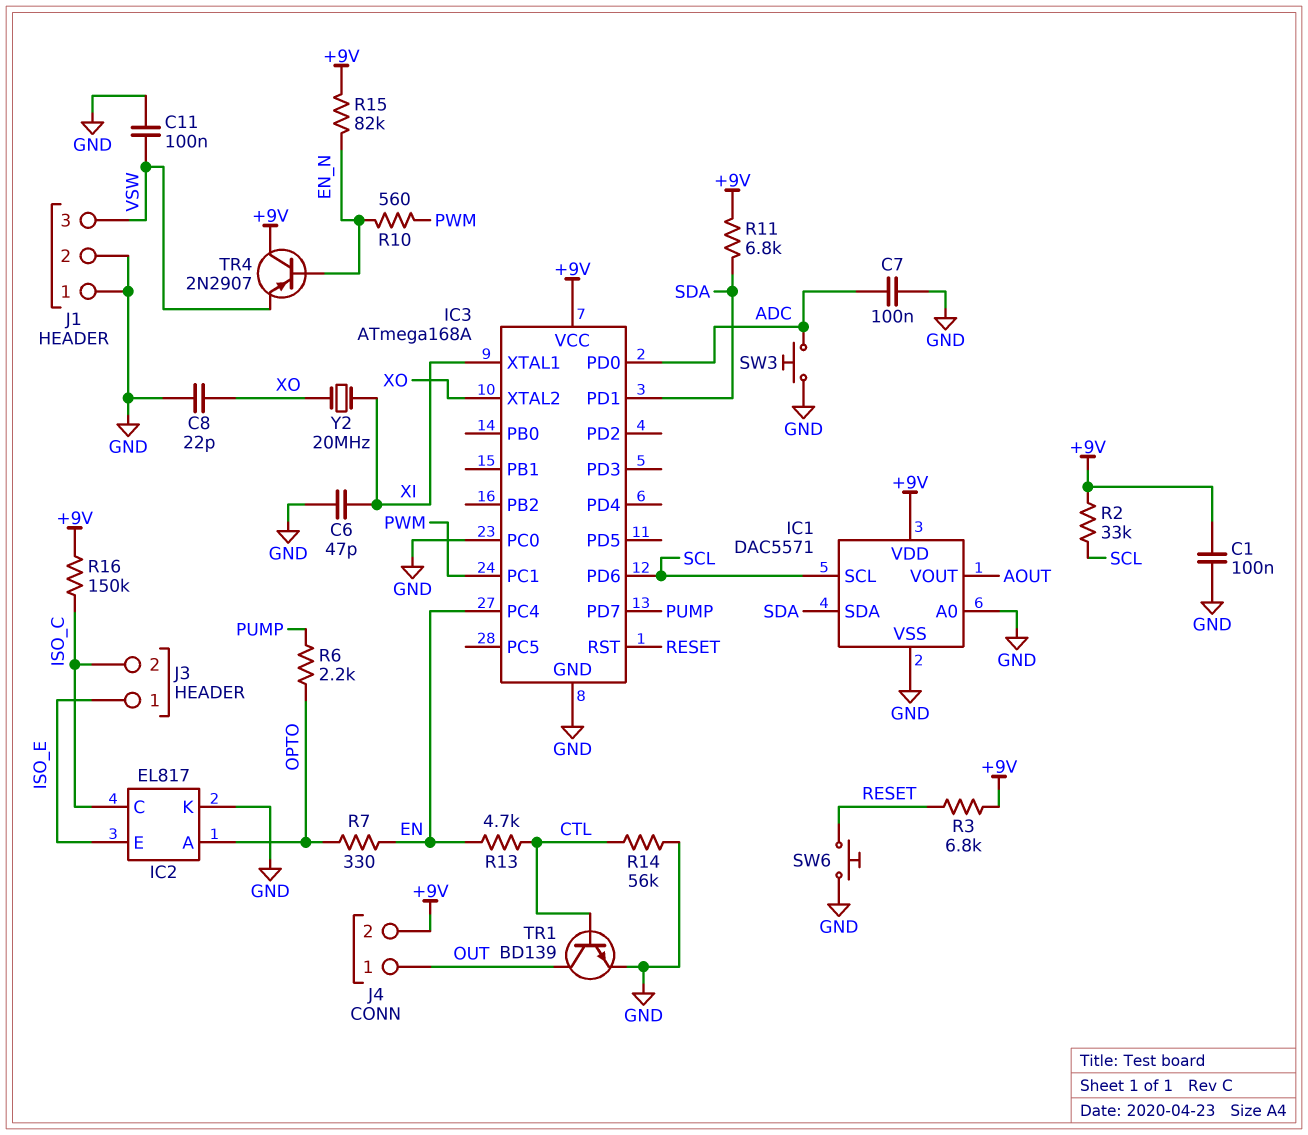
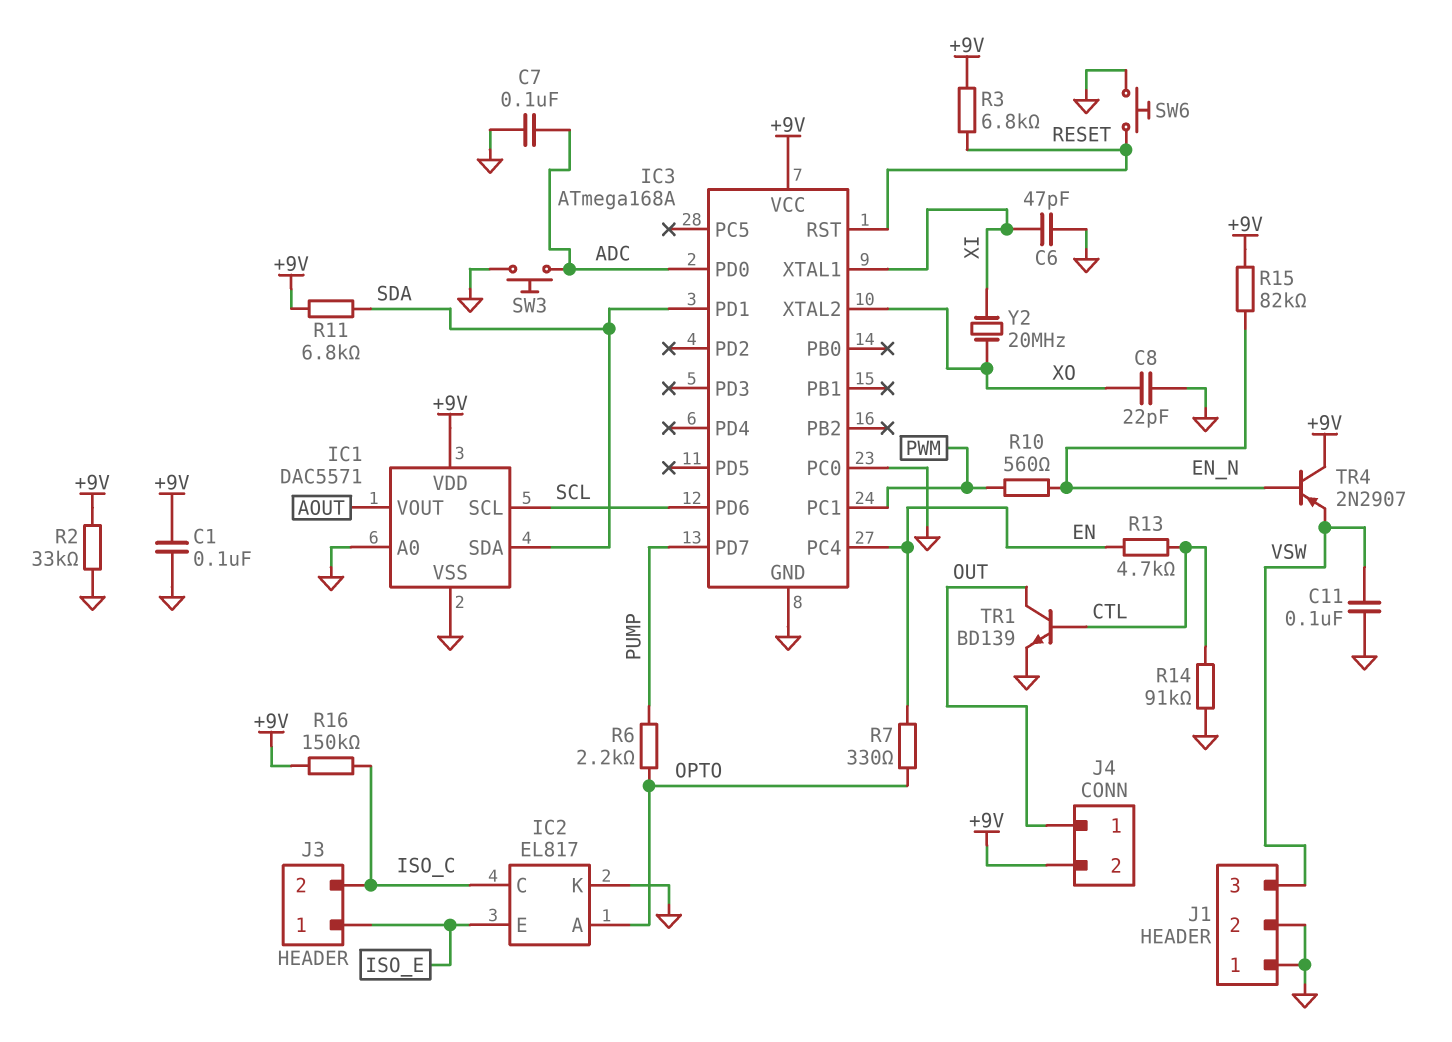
R2: 33k (+9V, SCL) -> 33k (+9V, GND)
R14: 56k (CTL, GND) -> 91k (CTL, GND)

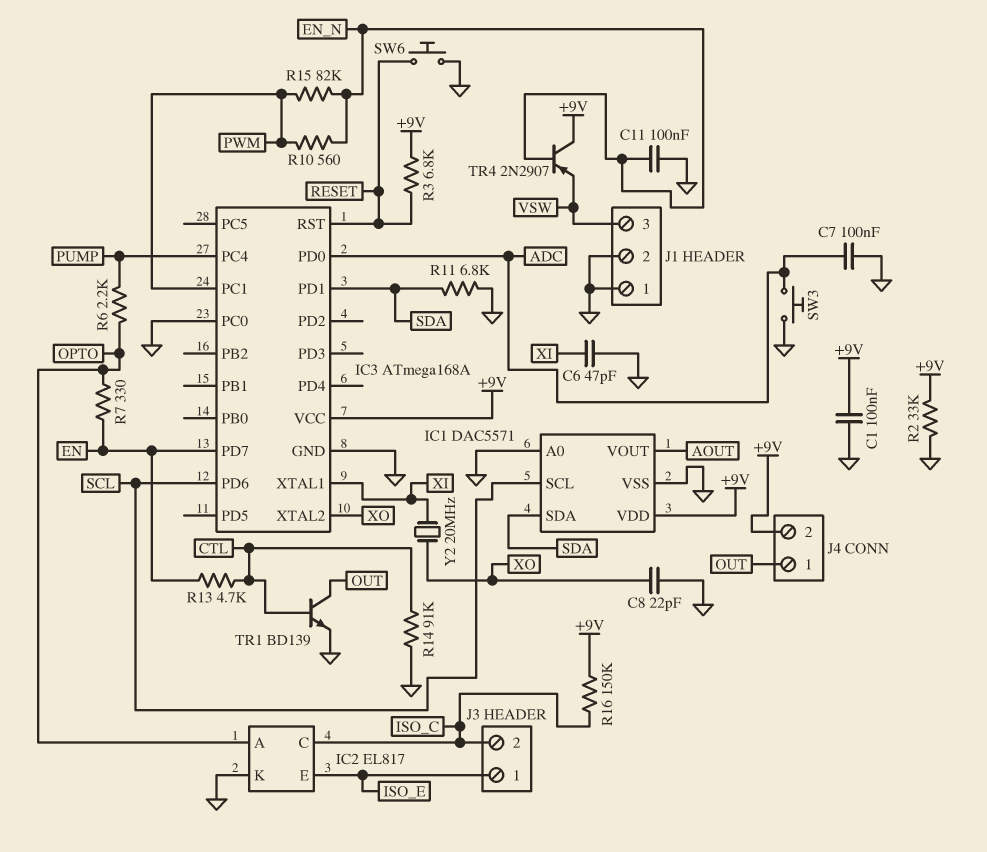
C11: 100nF (GND, VSW) -> 100nF (EN_N, GND)
IC3 pin PC4: EN -> PUMP
IC3 pin PD7: PUMP -> EN
R11: 6.8k (+9V, SDA) -> 6.8k (GND, SDA)
R15: 82k (+9V, EN_N) -> 82k (EN_N, PWM)

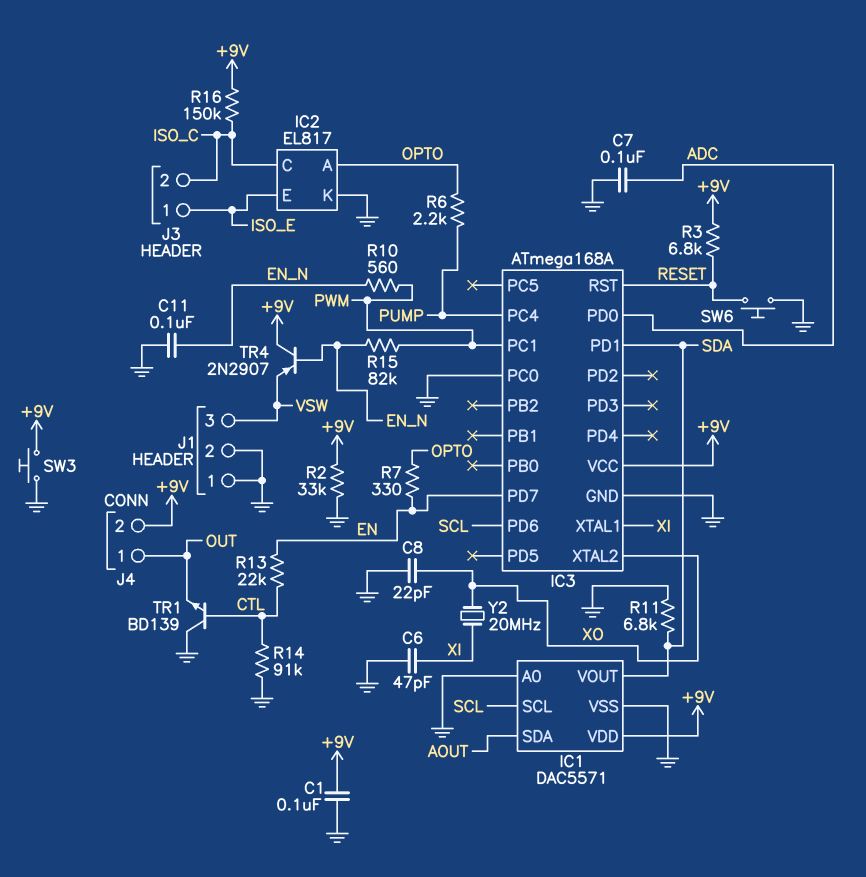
IC1 pin SDA: SDA -> AOUT
IC1 pin VOUT: AOUT -> SDA
R13: 4.7k (CTL, EN) -> 22k (CTL, EN)
SW3: button (ADC, GND) -> button (+9V, GND)
TR1: NPN BD139 (B CTL, C OUT, E GND) -> NPN BD139 (B CTL, C GND, E OUT)

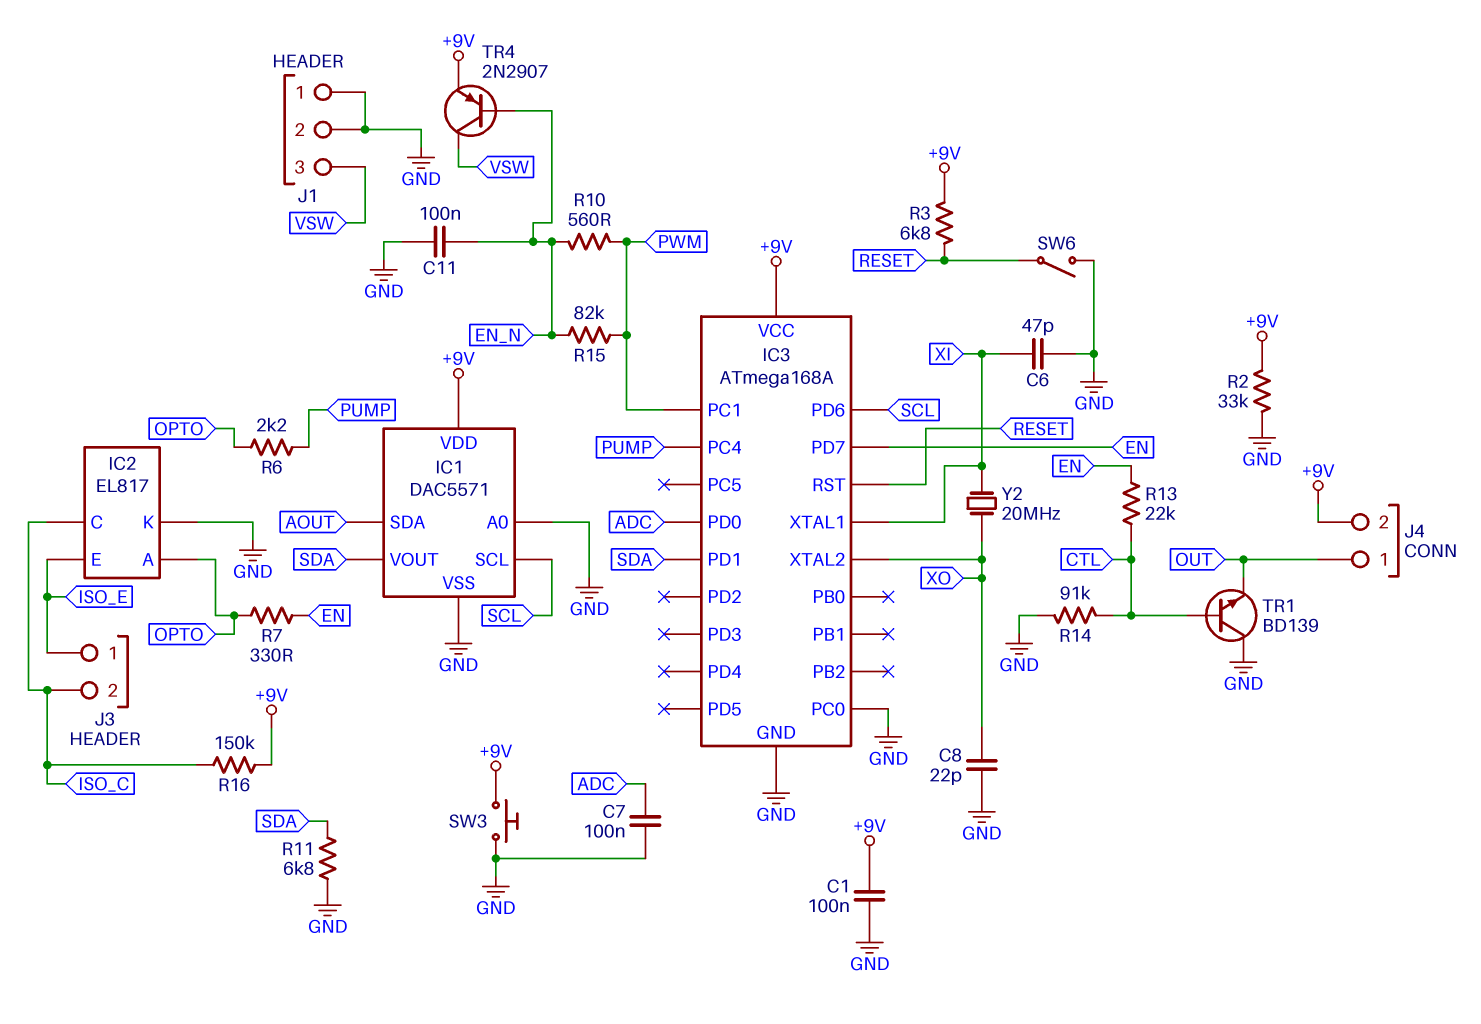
SW6: button (GND, RESET) -> switch (GND, RESET)
TR4: PNP 2N2907 (B EN_N, C +9V, E VSW) -> PNP 2N2907 (B EN_N, C VSW, E +9V)

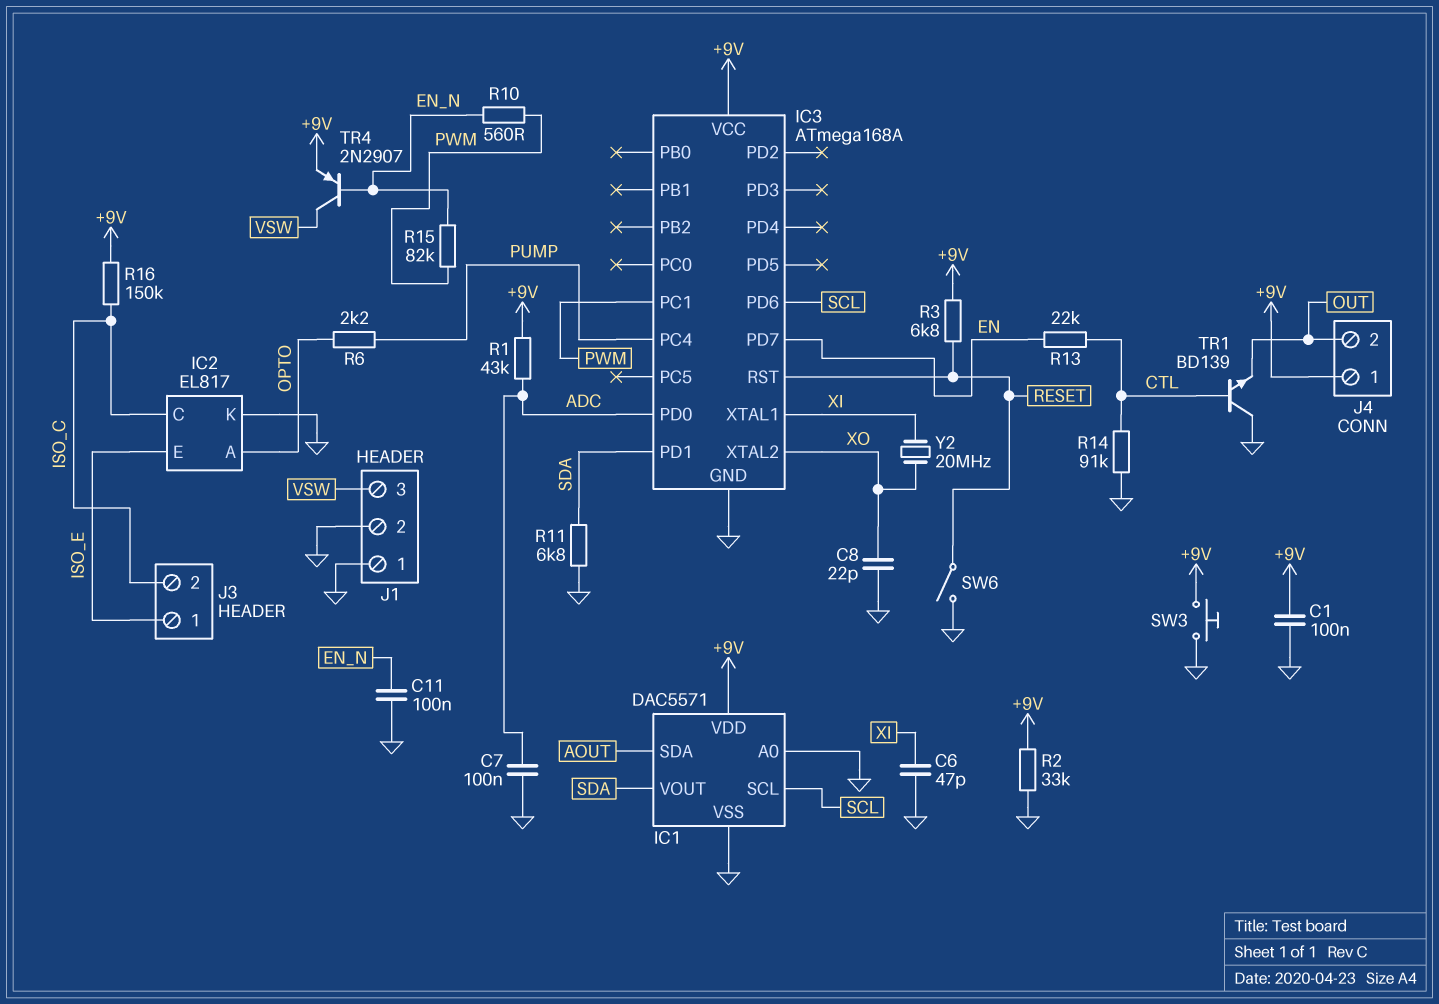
IC3 pin PC0: GND -> none
J4 pin 1: OUT -> +9V
J4 pin 2: +9V -> OUT
R1: none -> 43k (+9V, ADC)
R7: 330 (EN, OPTO) -> none

